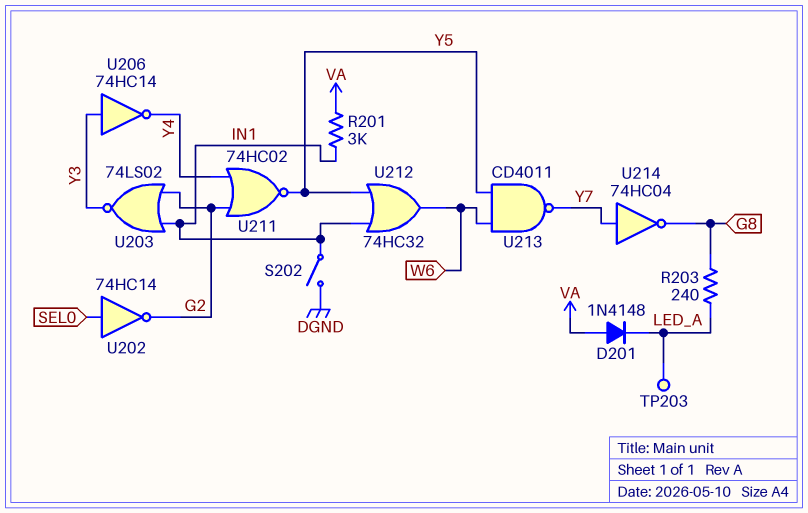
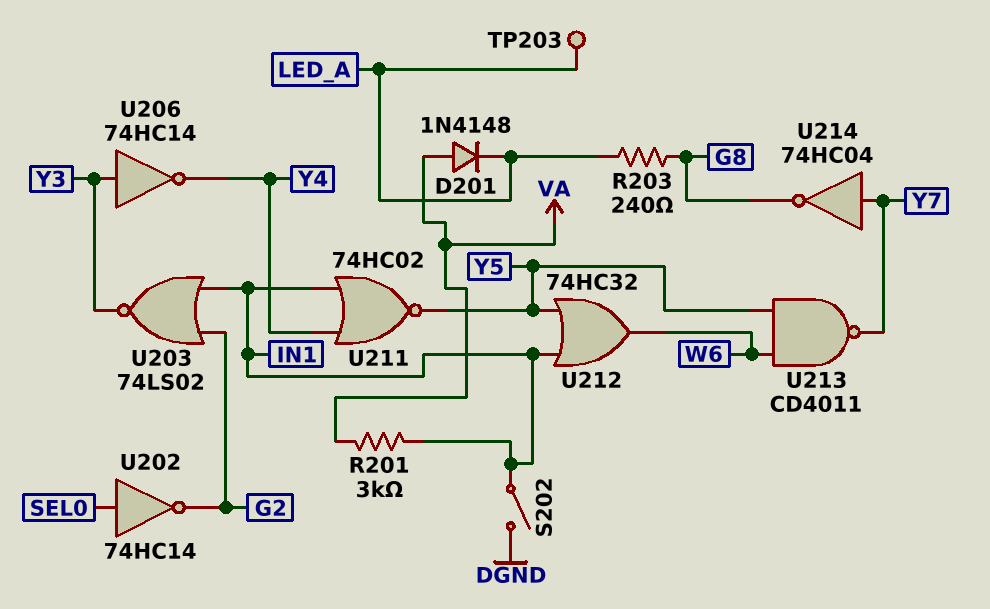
U211: NOR 74HC02 (in G2, in Y4, out Y5) -> NOR 74HC02 (in IN1, in Y4, out Y5)

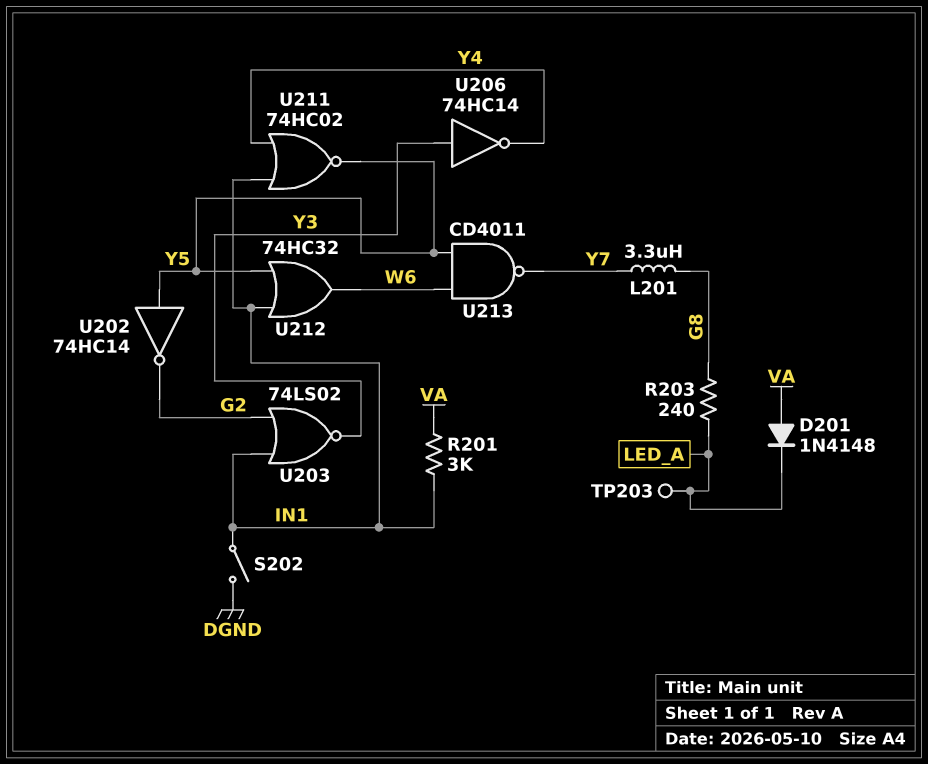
L201: none -> 3.3uH (G8, Y7)
U202: NOT 74HC14 (in SEL0, out G2) -> NOT 74HC14 (in Y5, out G2)
U214: NOT 74HC04 (in Y7, out G8) -> none

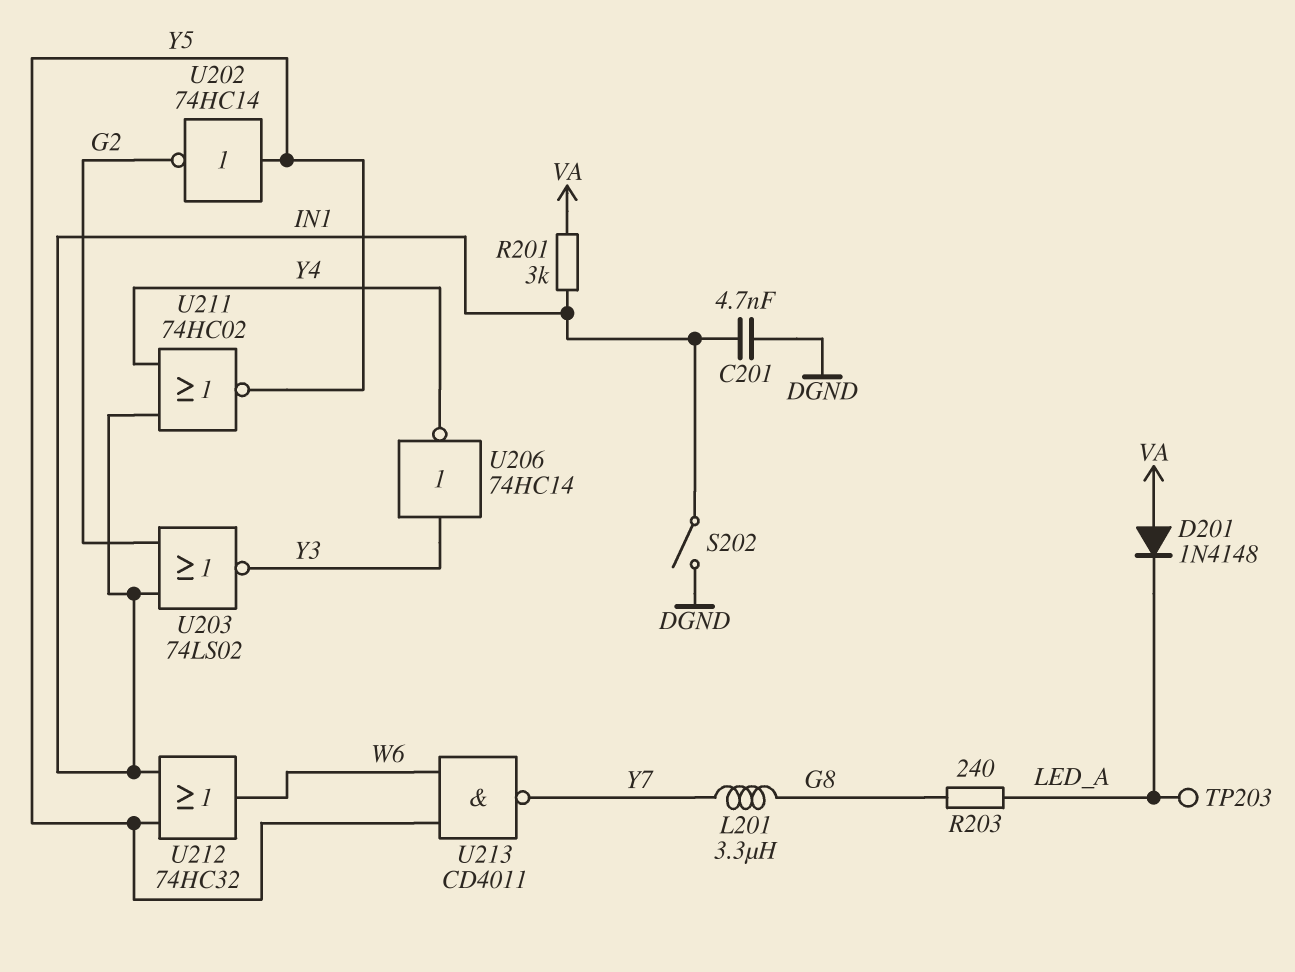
C201: none -> 4.7nF (DGND, IN1)

